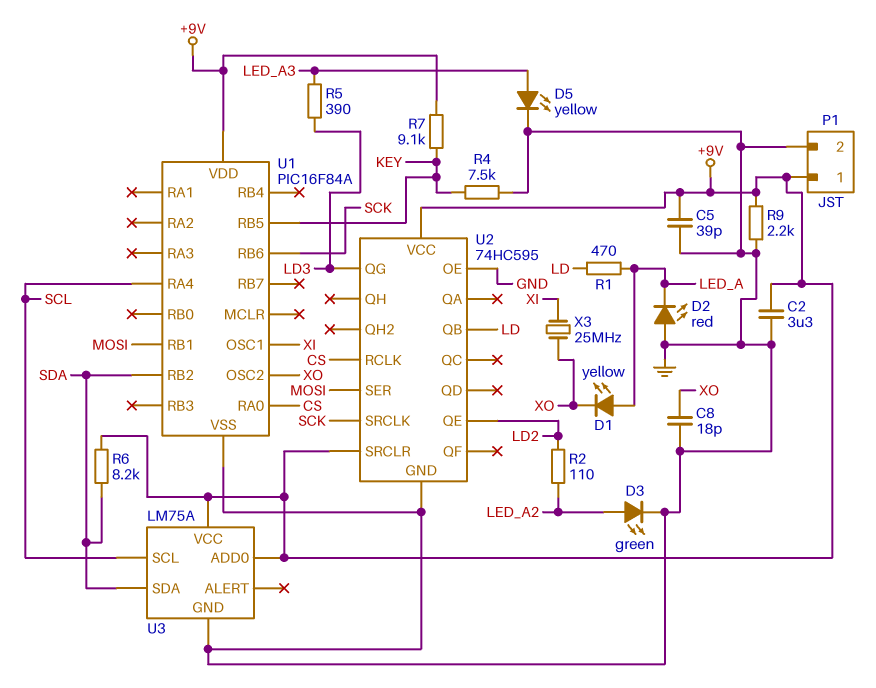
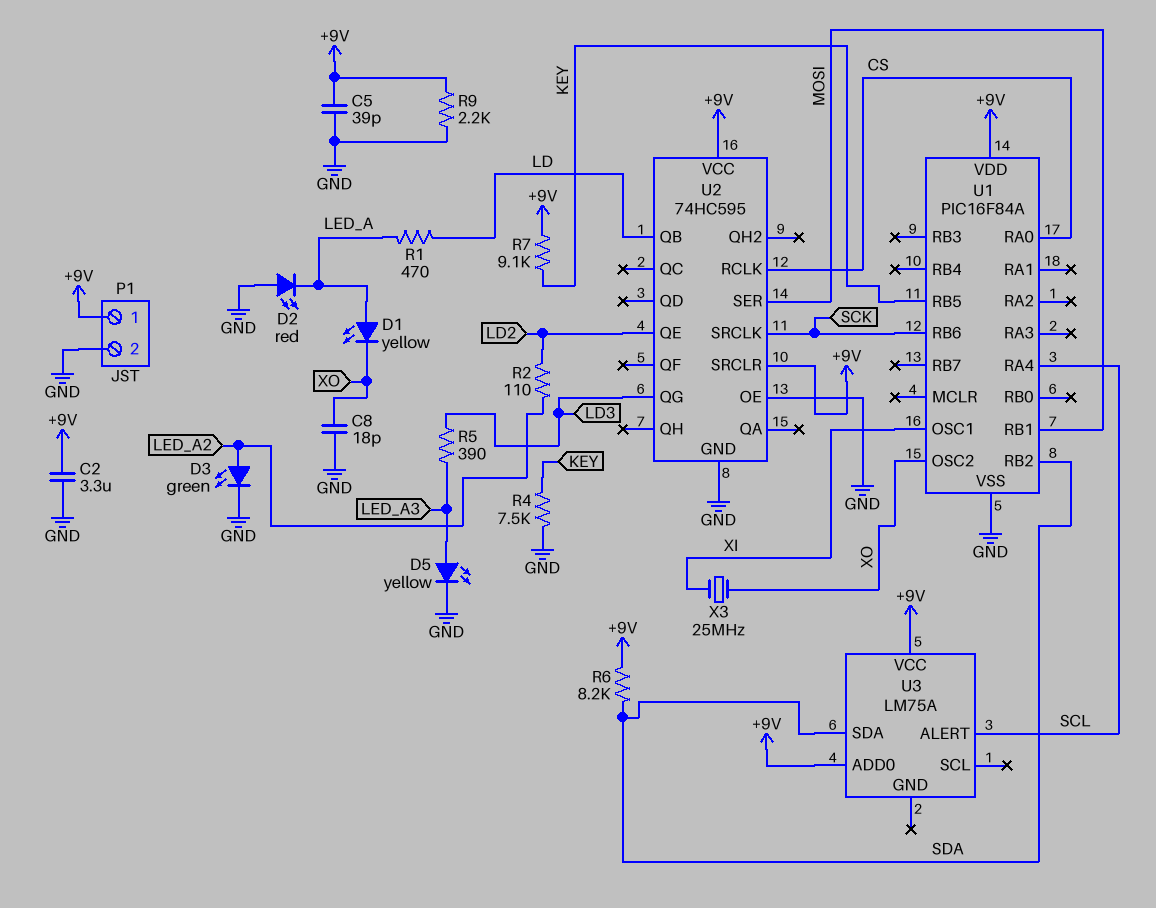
U3 pin ALERT: none -> SCL
U3 pin GND: GND -> none
U3 pin SCL: SCL -> none

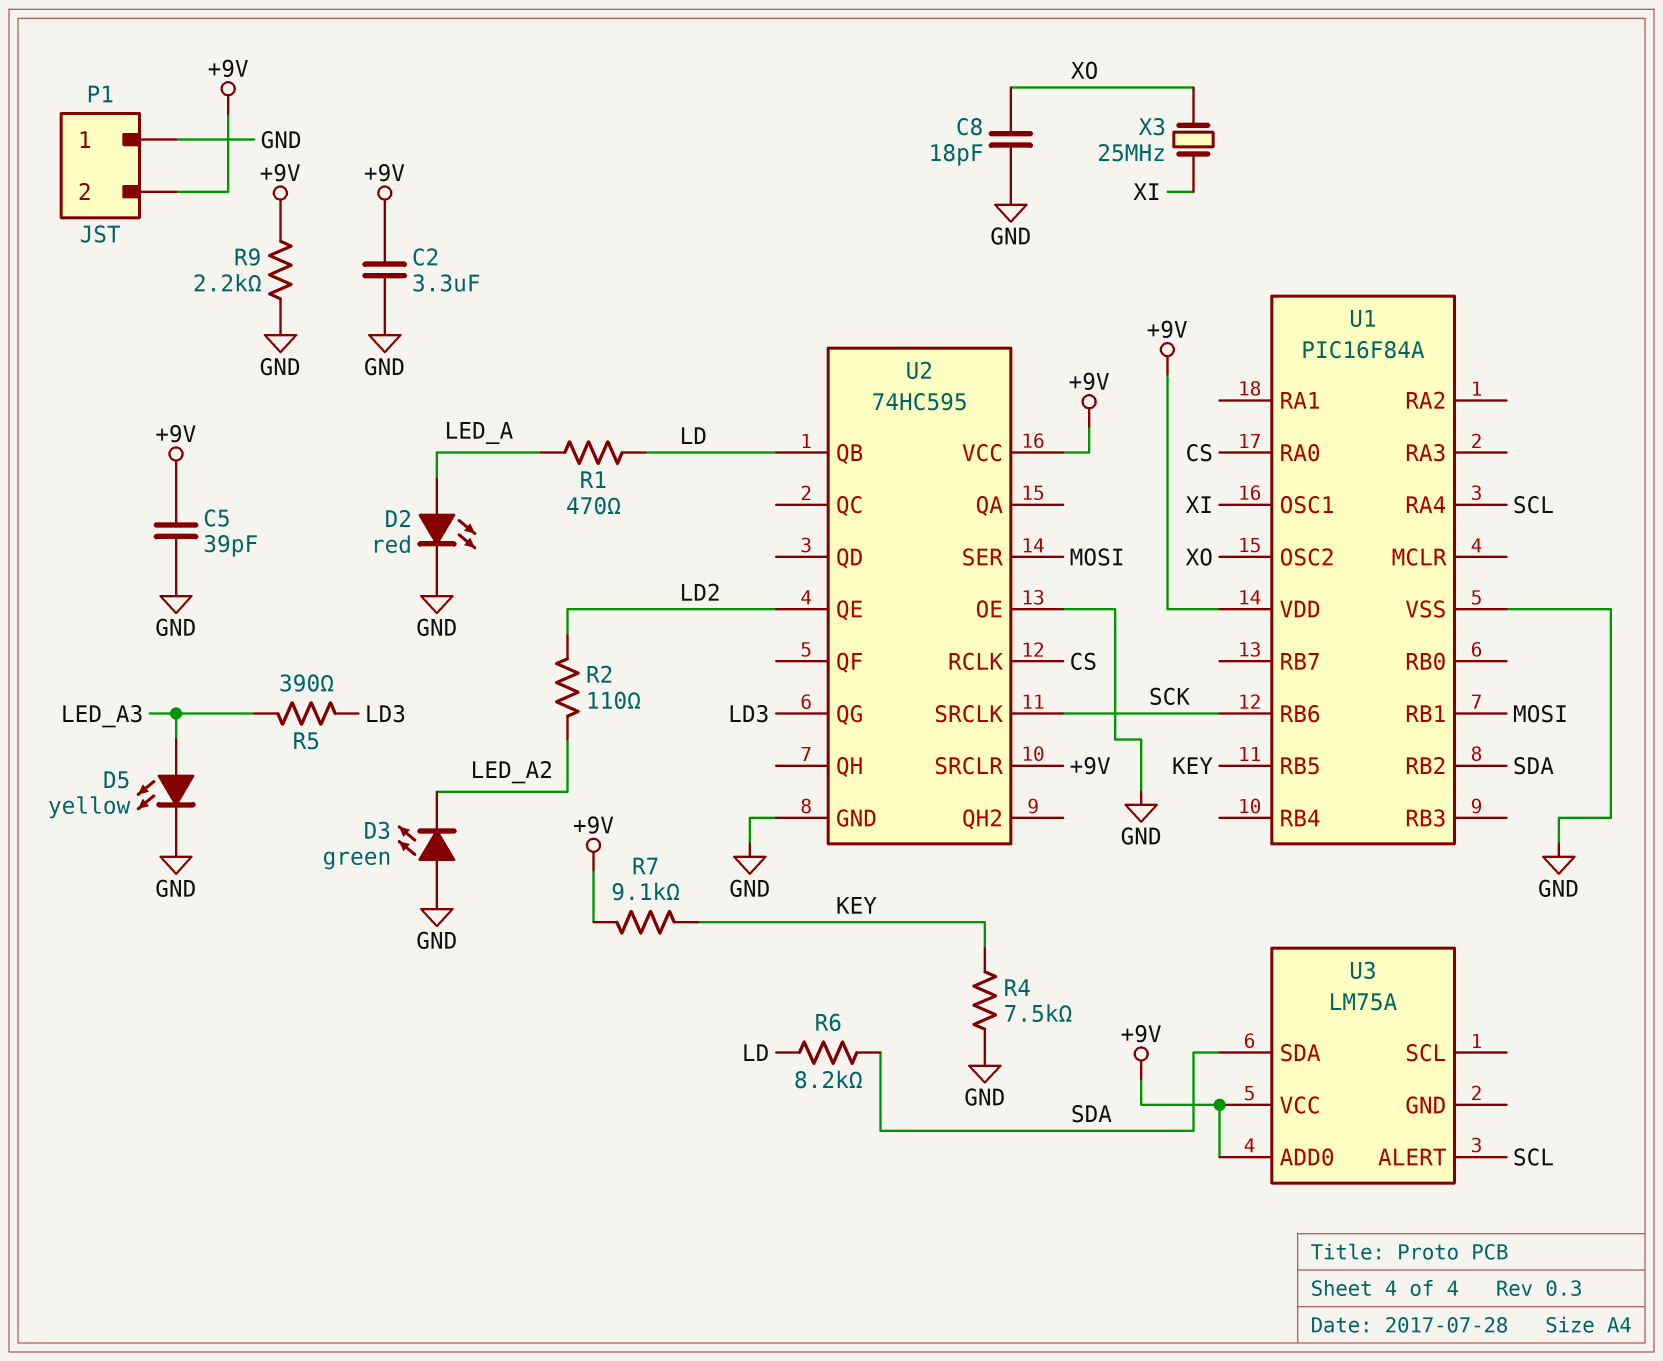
D1: LED yellow (A LED_A, K XO) -> none
D2: LED red (A GND, K LED_A) -> LED red (A LED_A, K GND)
D3: LED green (A LED_A2, K GND) -> LED green (A GND, K LED_A2)
P1 pin 1: +9V -> GND
P1 pin 2: GND -> +9V
R6: 8.2k (+9V, SDA) -> 8.2k (LD, SDA)

